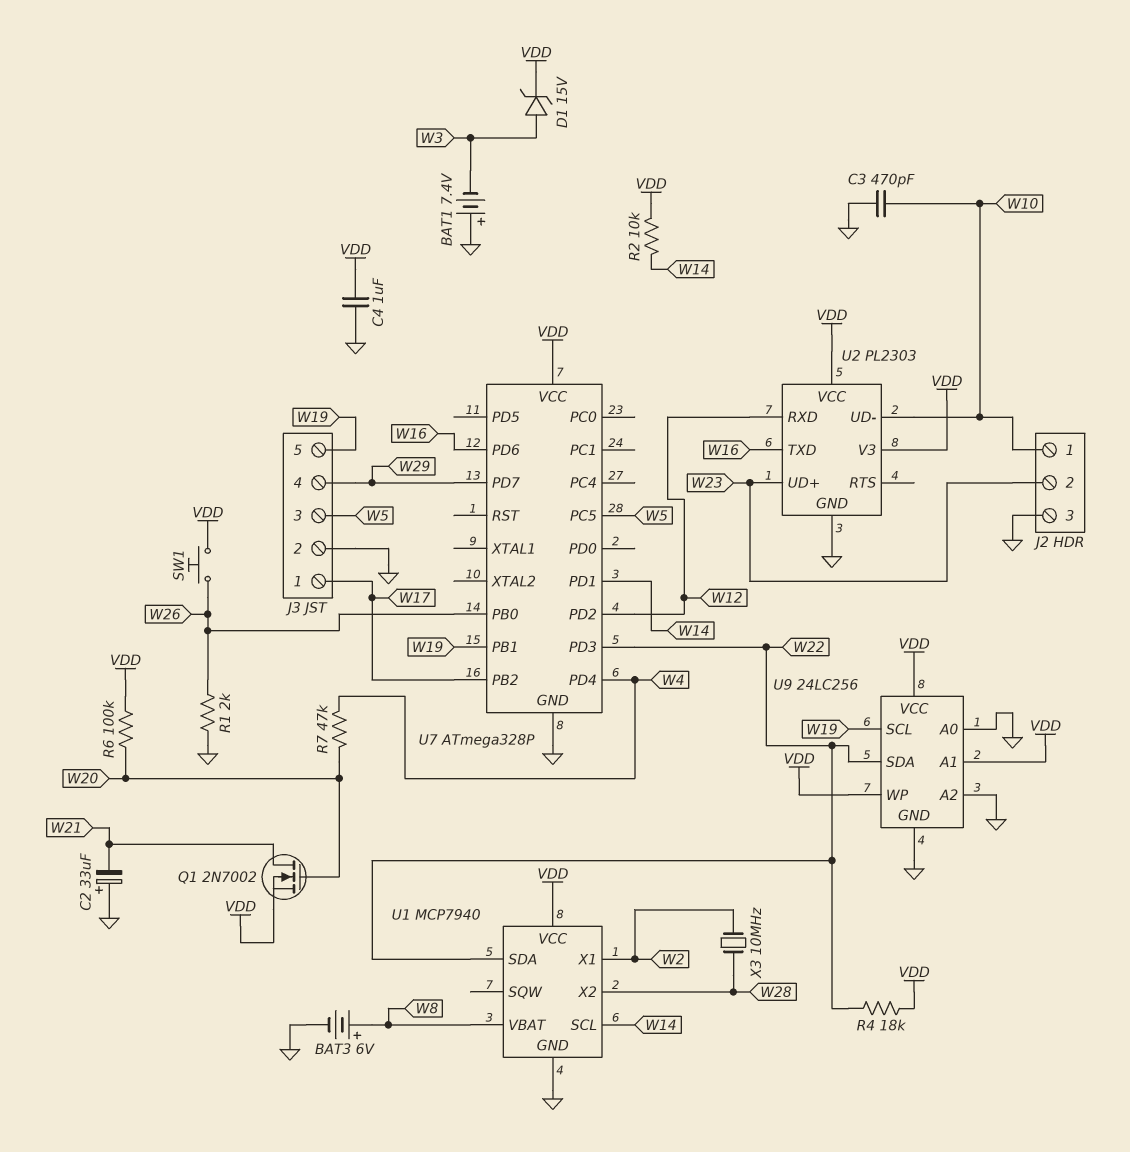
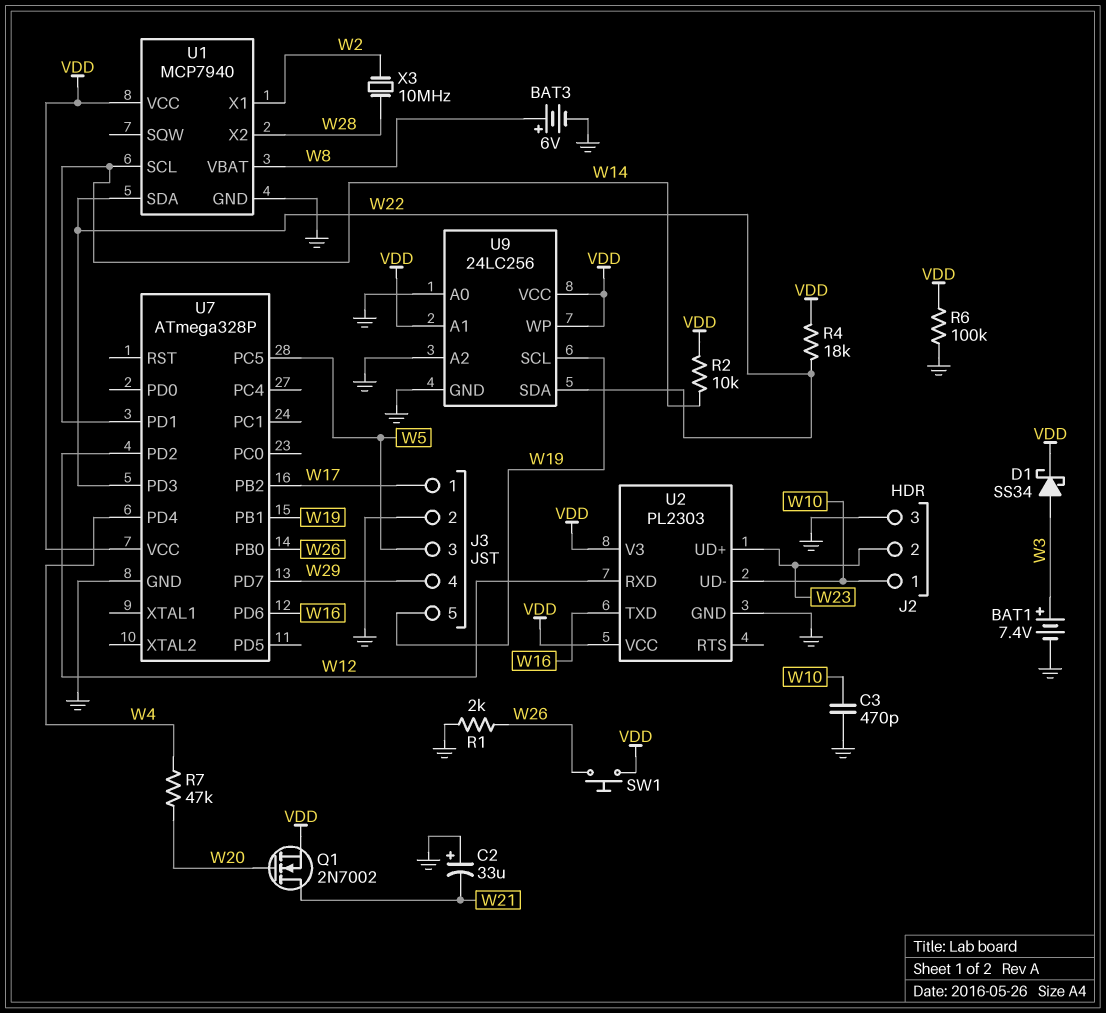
BAT1: 7.4V (plus GND, minus W3) -> 7.4V (plus W3, minus GND)
C4: 1uF (GND, VDD) -> none
D1: zener 15V (A W3, K VDD) -> schottky SS34 (A W3, K VDD)
R6: 100k (VDD, W20) -> 100k (GND, VDD)

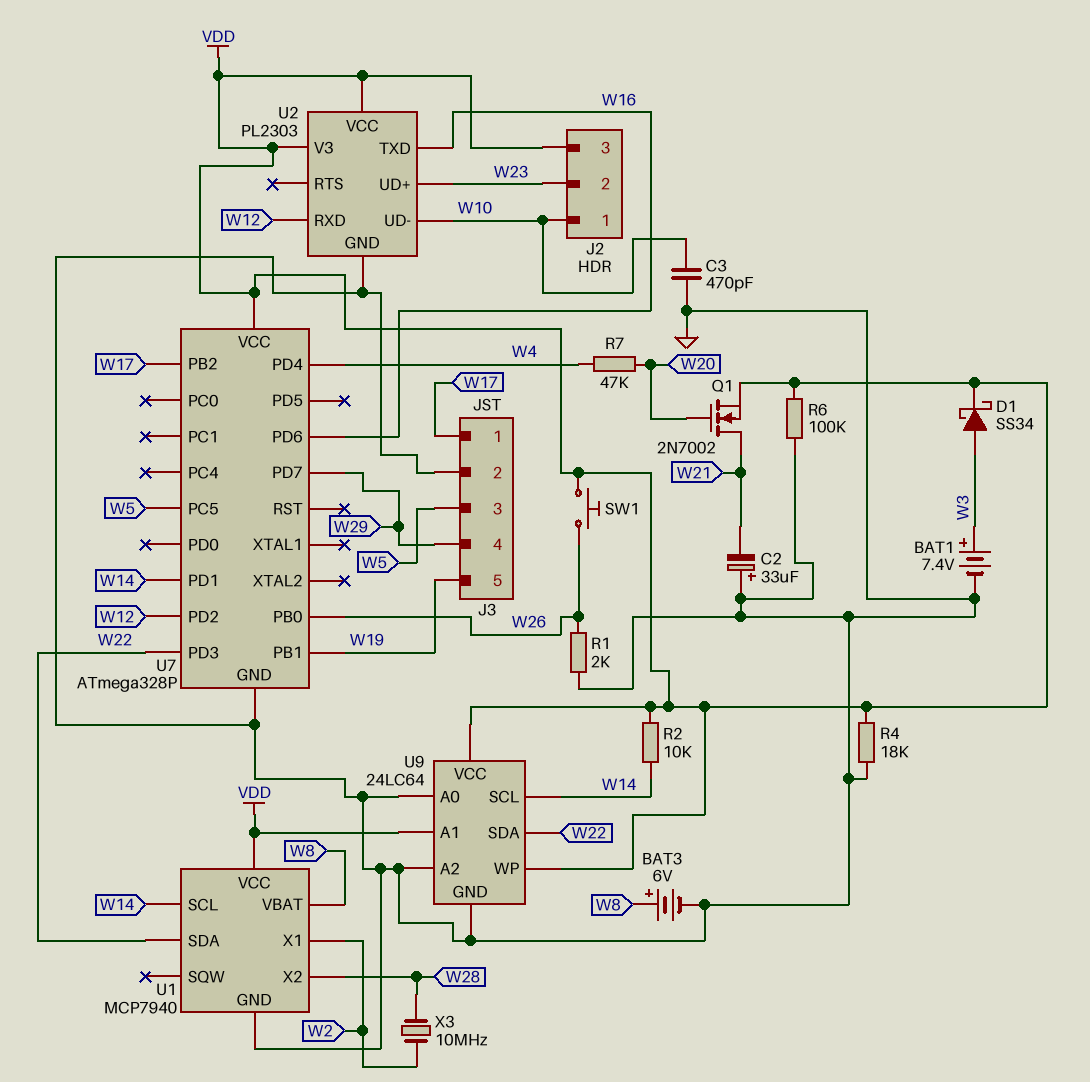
J2 pin 3: GND -> VDD
R4: 18k (VDD, W22) -> 18k (GND, VDD)
U9: 24LC256 -> 24LC64
U9 pin SCL: W19 -> W14

